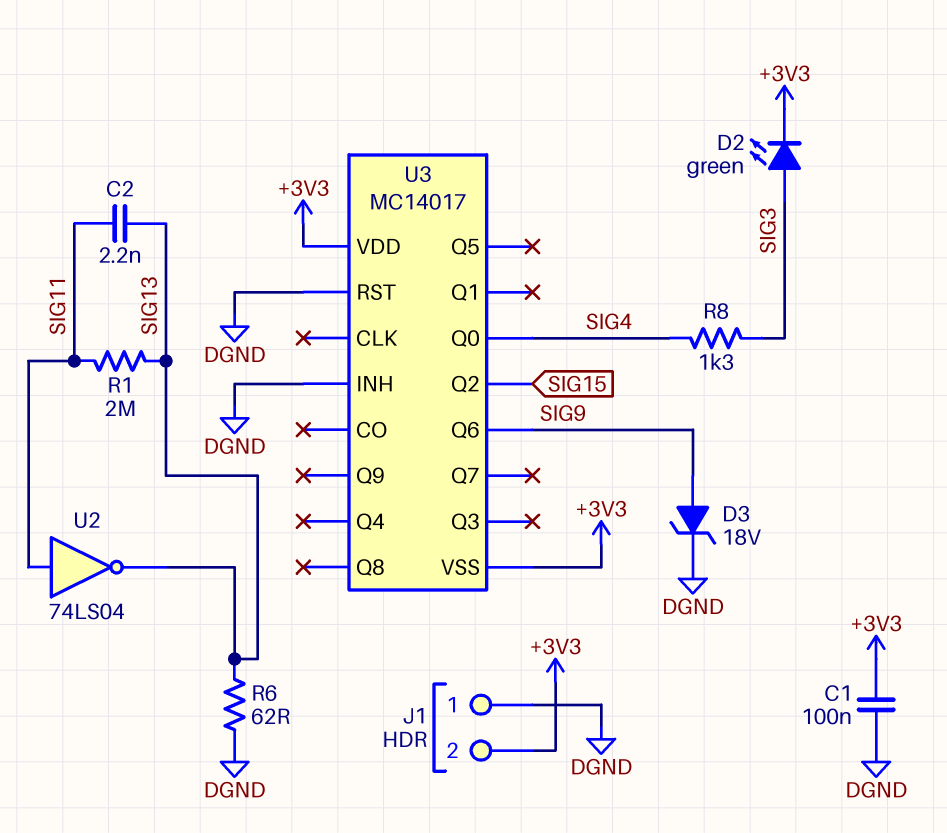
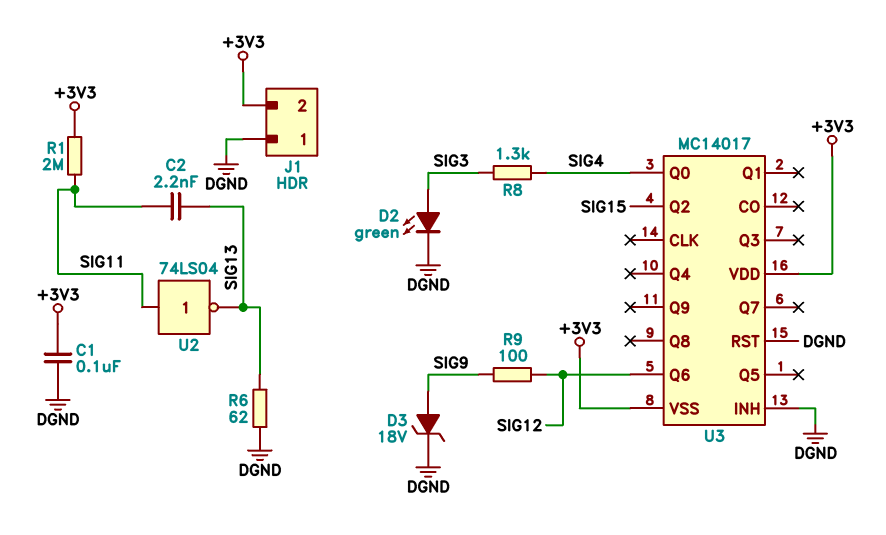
D2: LED green (A SIG3, K +3V3) -> LED green (A SIG3, K DGND)
R1: 2M (SIG11, SIG13) -> 2M (+3V3, SIG11)
R9: none -> 100 (SIG9, SIG12)
U3 pin Q6: SIG9 -> SIG12

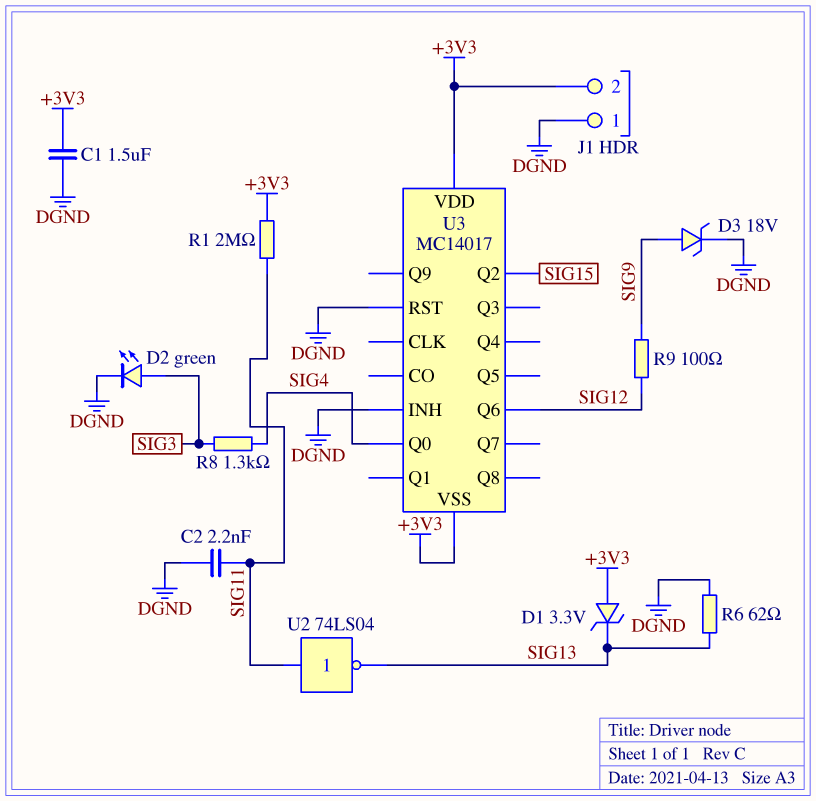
C1: 100nF (+3V3, DGND) -> 1.5uF (+3V3, DGND)
C2: 2.2nF (SIG11, SIG13) -> 2.2nF (DGND, SIG11)
D1: none -> zener 3.3V (A +3V3, K SIG13)

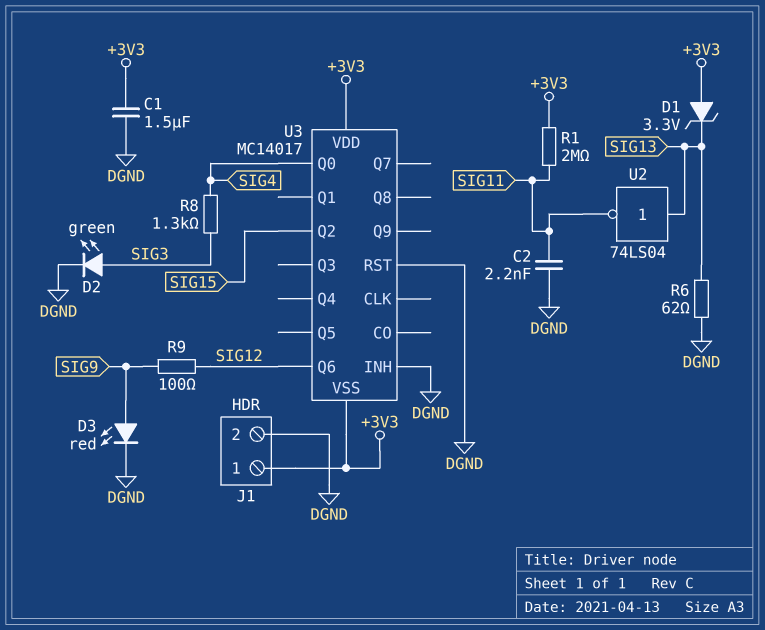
D3: zener 18V (A SIG9, K DGND) -> LED red (A SIG9, K DGND)
J1 pin 1: DGND -> +3V3
J1 pin 2: +3V3 -> DGND
U2: NOT 74LS04 (in SIG11, out SIG13) -> NOT 74LS04 (in SIG13, out SIG11)

